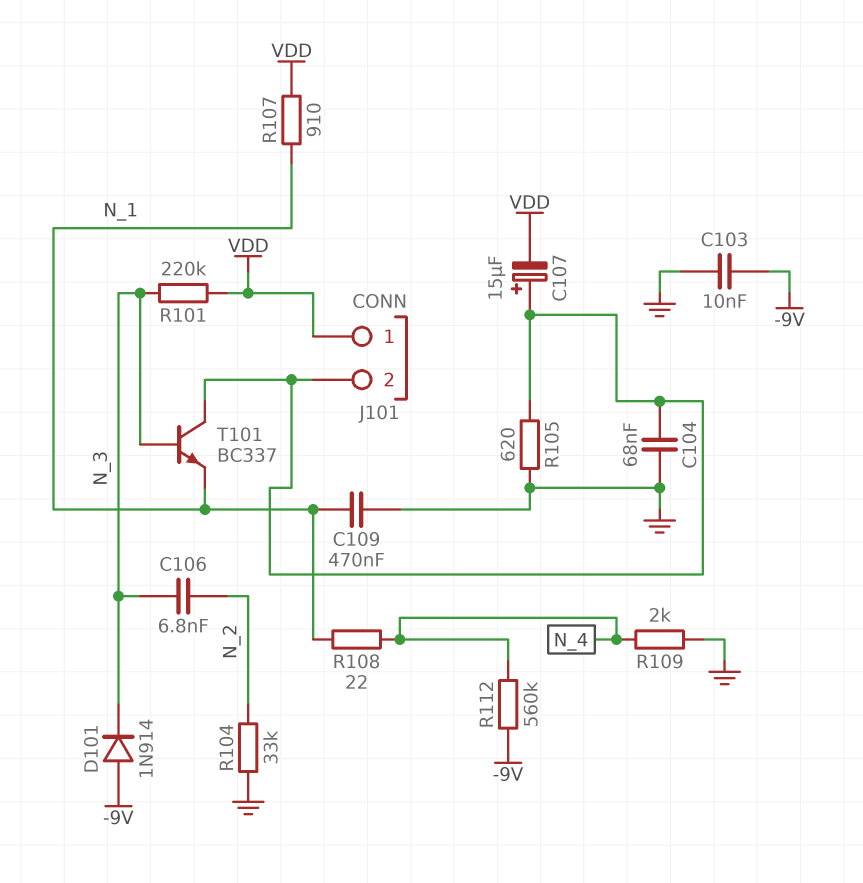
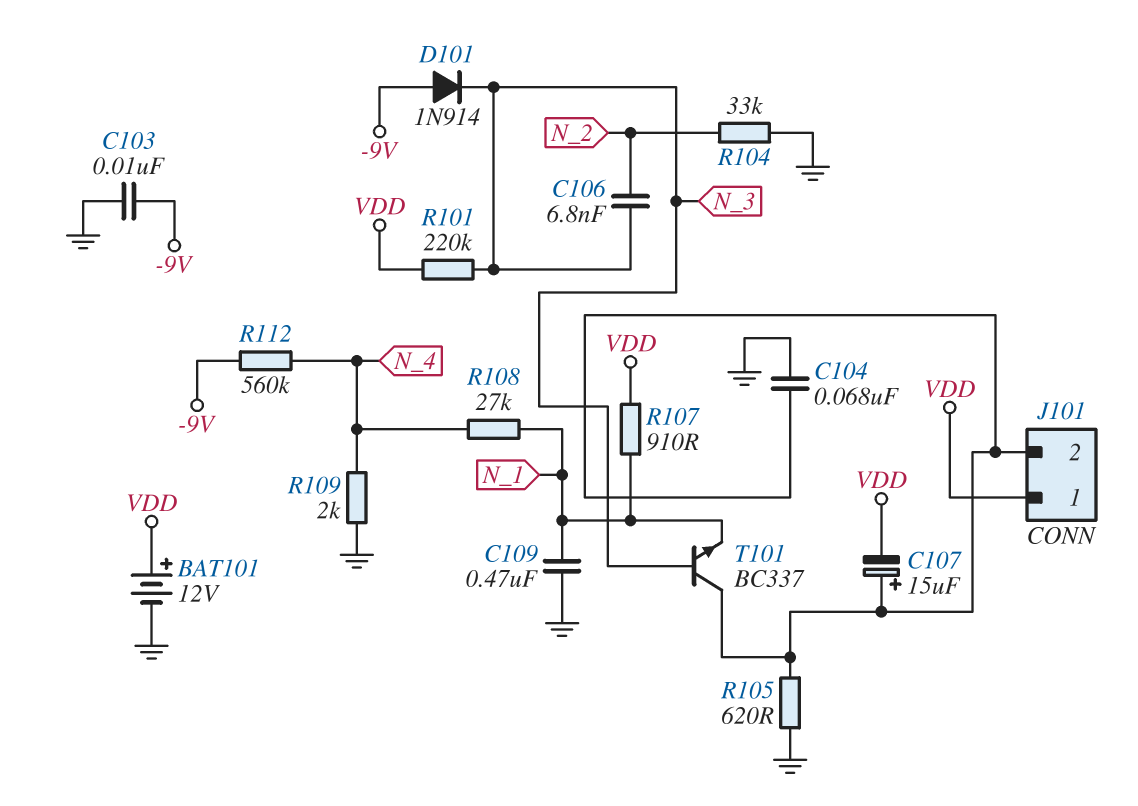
BAT101: none -> 12V (plus VDD, minus GND)
R108: 22 (N_1, N_4) -> 27k (N_1, N_4)

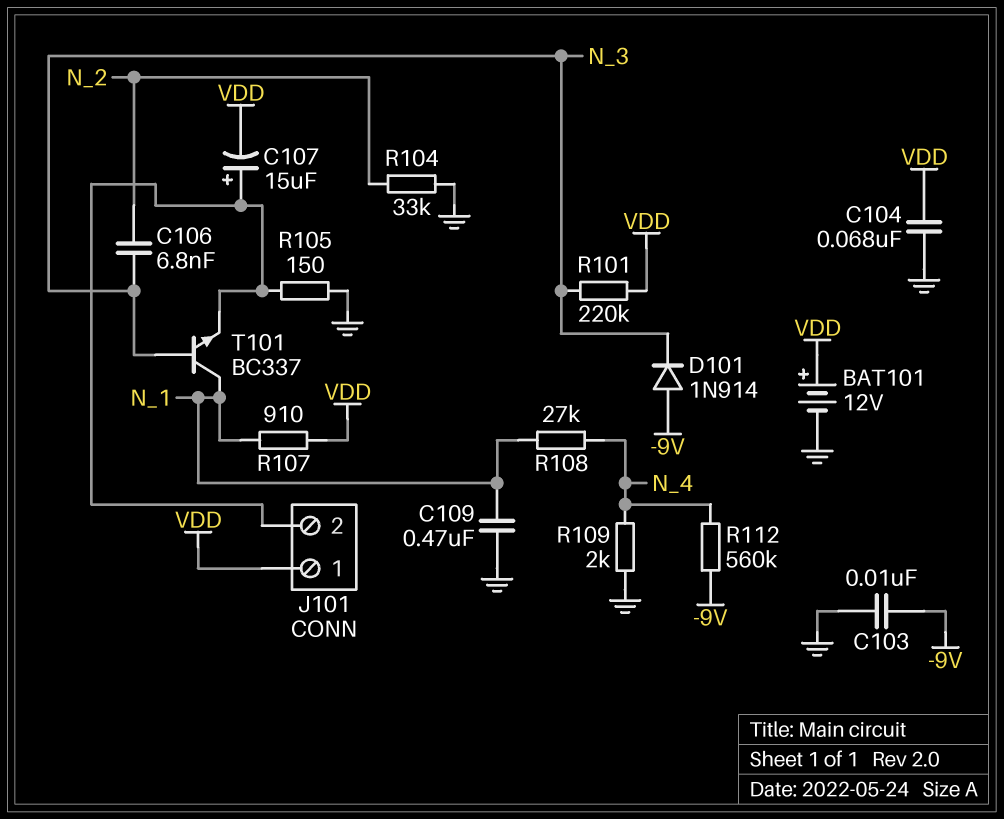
C104: 68nF (GND, J101/2) -> 68nF (GND, VDD)
R105: 620 (GND, J101/2) -> 150 (GND, J101/2)
T101: NPN BC337 (B N_3, C J101/2, E N_1) -> NPN BC337 (B N_3, C N_1, E J101/2)

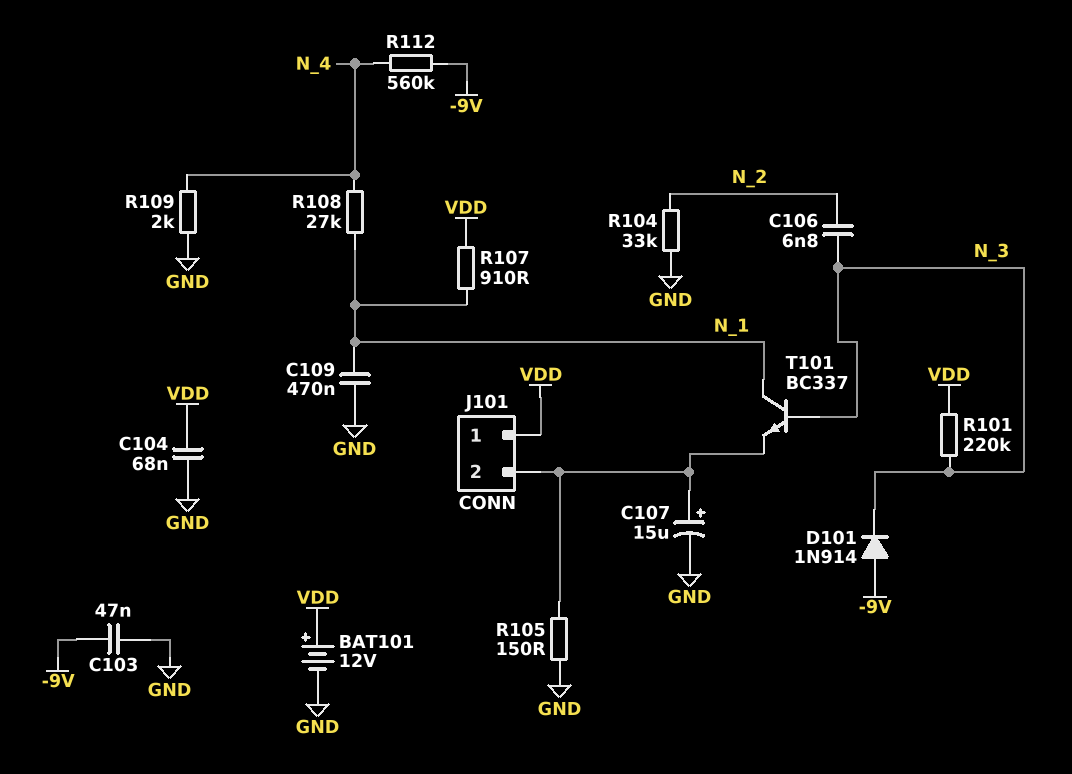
C103: 10nF (-9V, GND) -> 47nF (-9V, GND)
C107: 15uF (plus J101/2, minus VDD) -> 15uF (plus J101/2, minus GND)

